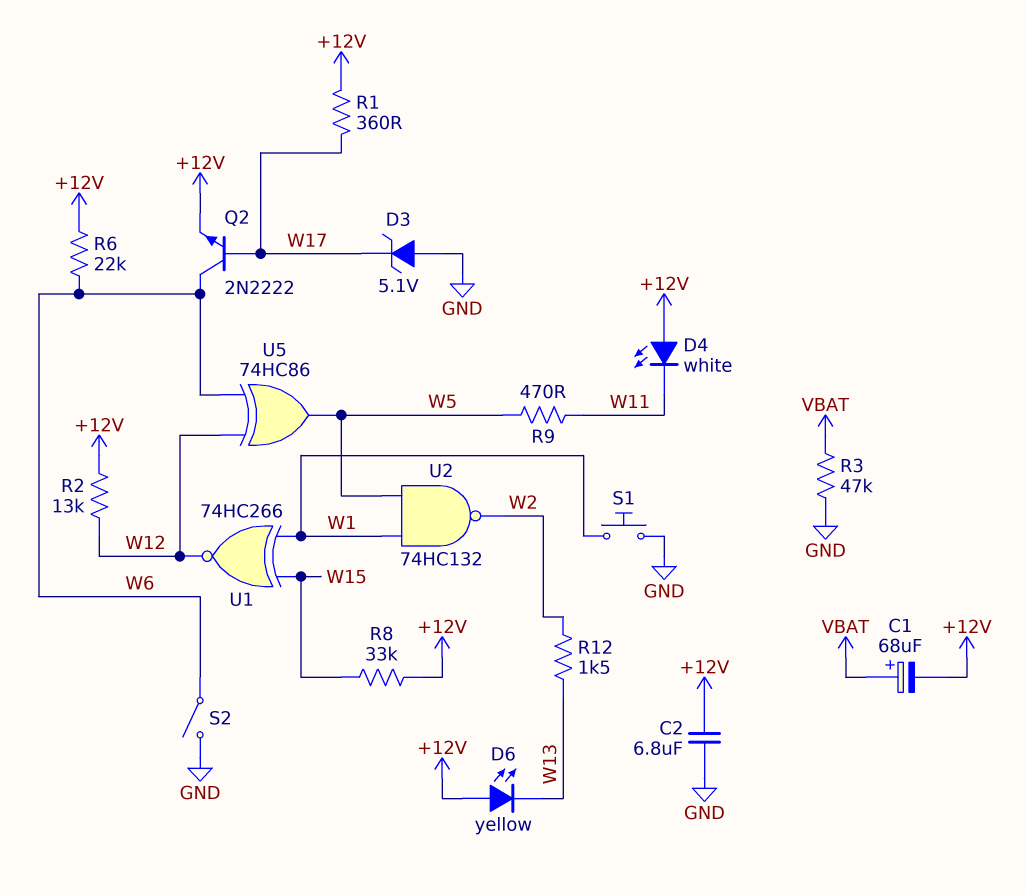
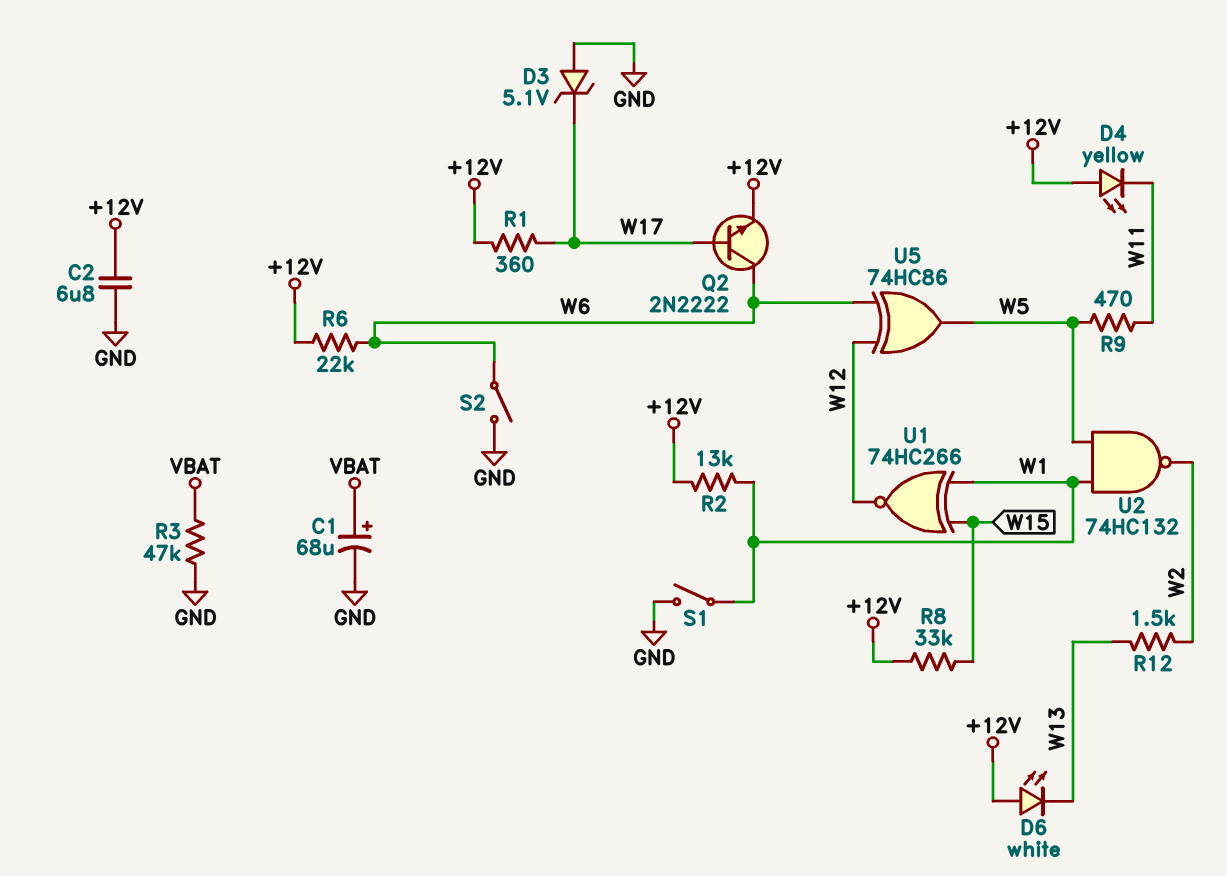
C1: 68uF (plus VBAT, minus +12V) -> 68uF (plus VBAT, minus GND)
D4: LED white (A +12V, K W11) -> LED yellow (A +12V, K W11)
D6: LED yellow (A +12V, K W13) -> LED white (A +12V, K W13)
R2: 13k (+12V, W12) -> 13k (+12V, W1)
S1: button (GND, W1) -> switch (GND, W1)

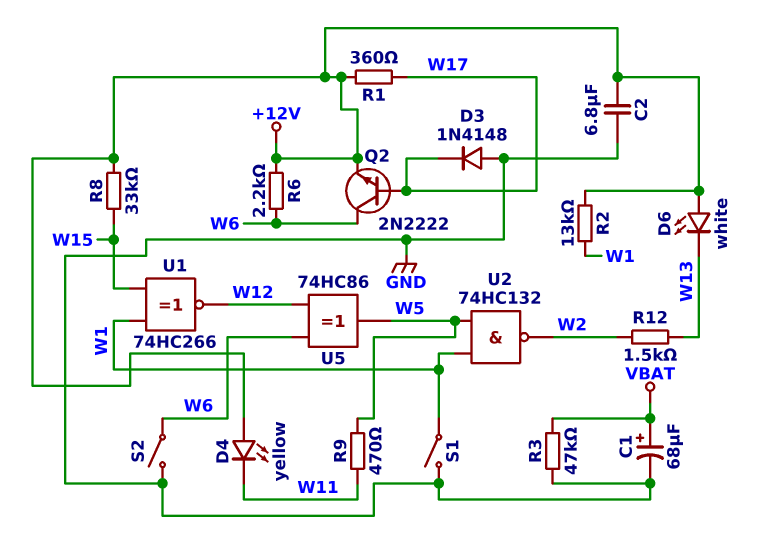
D3: zener 5.1V (A GND, K W17) -> diode 1N4148 (A GND, K W17)
R6: 22k (+12V, W6) -> 2.2k (+12V, W6)

